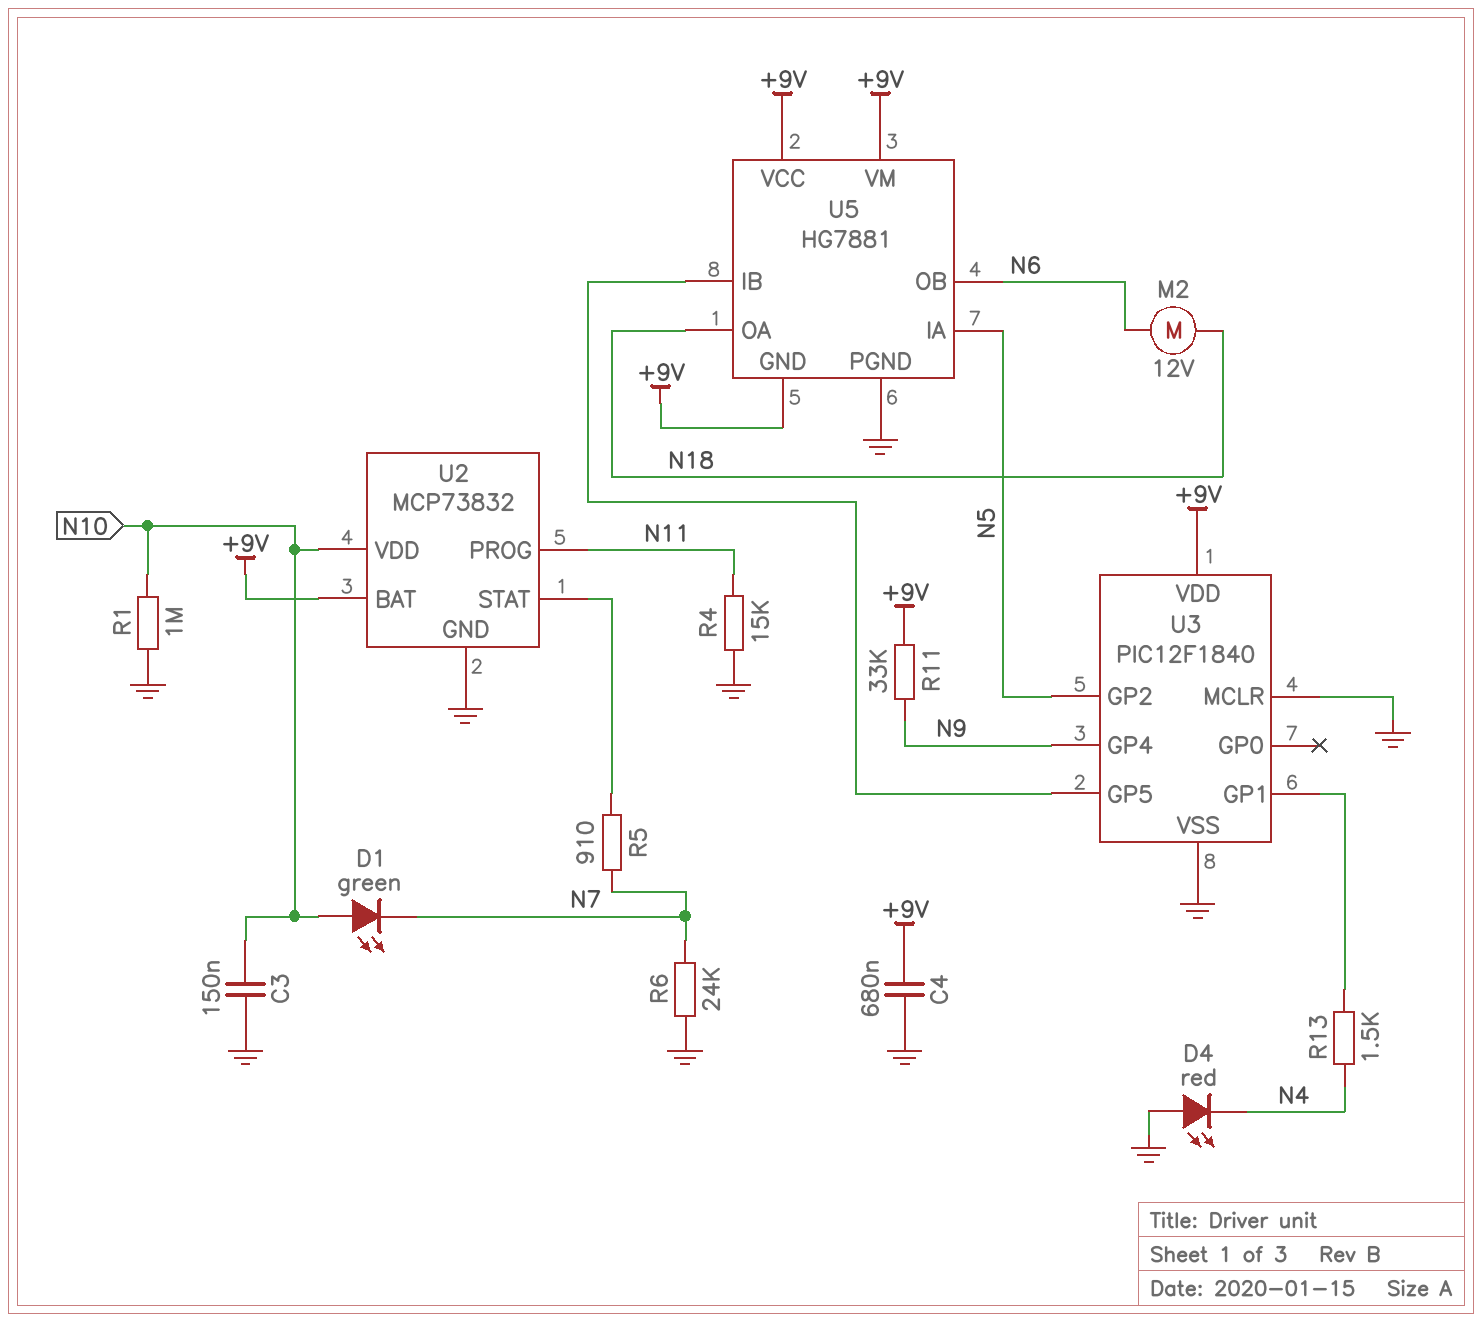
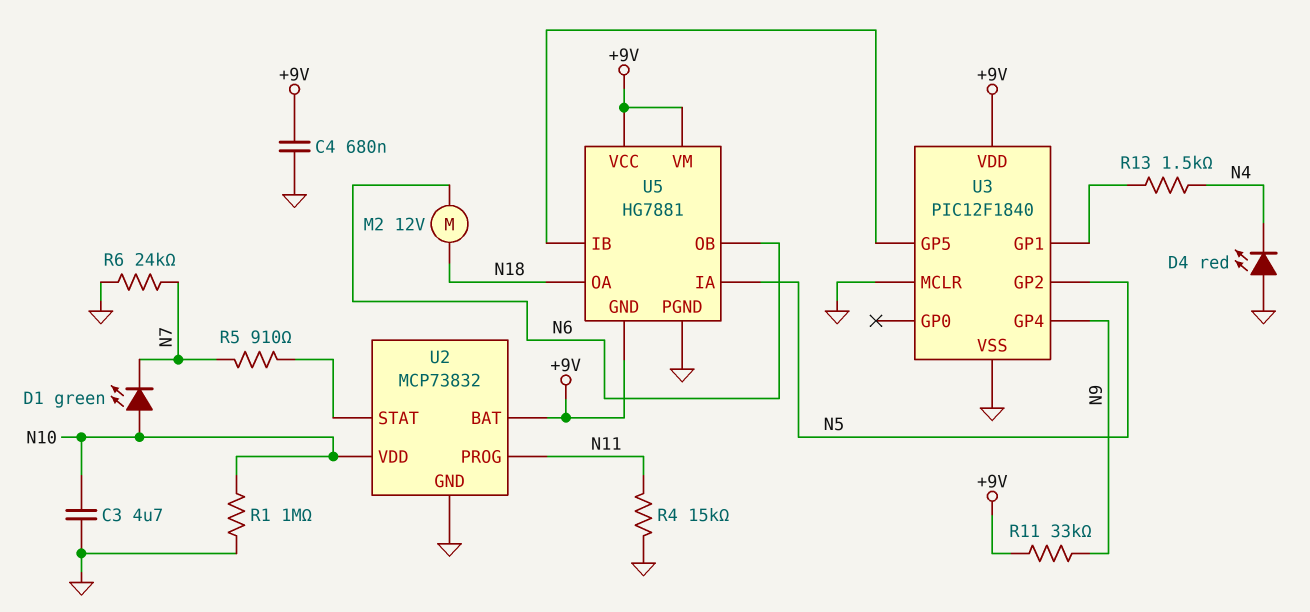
C3: 150nF (GND, N10) -> 4.7uF (GND, N10)

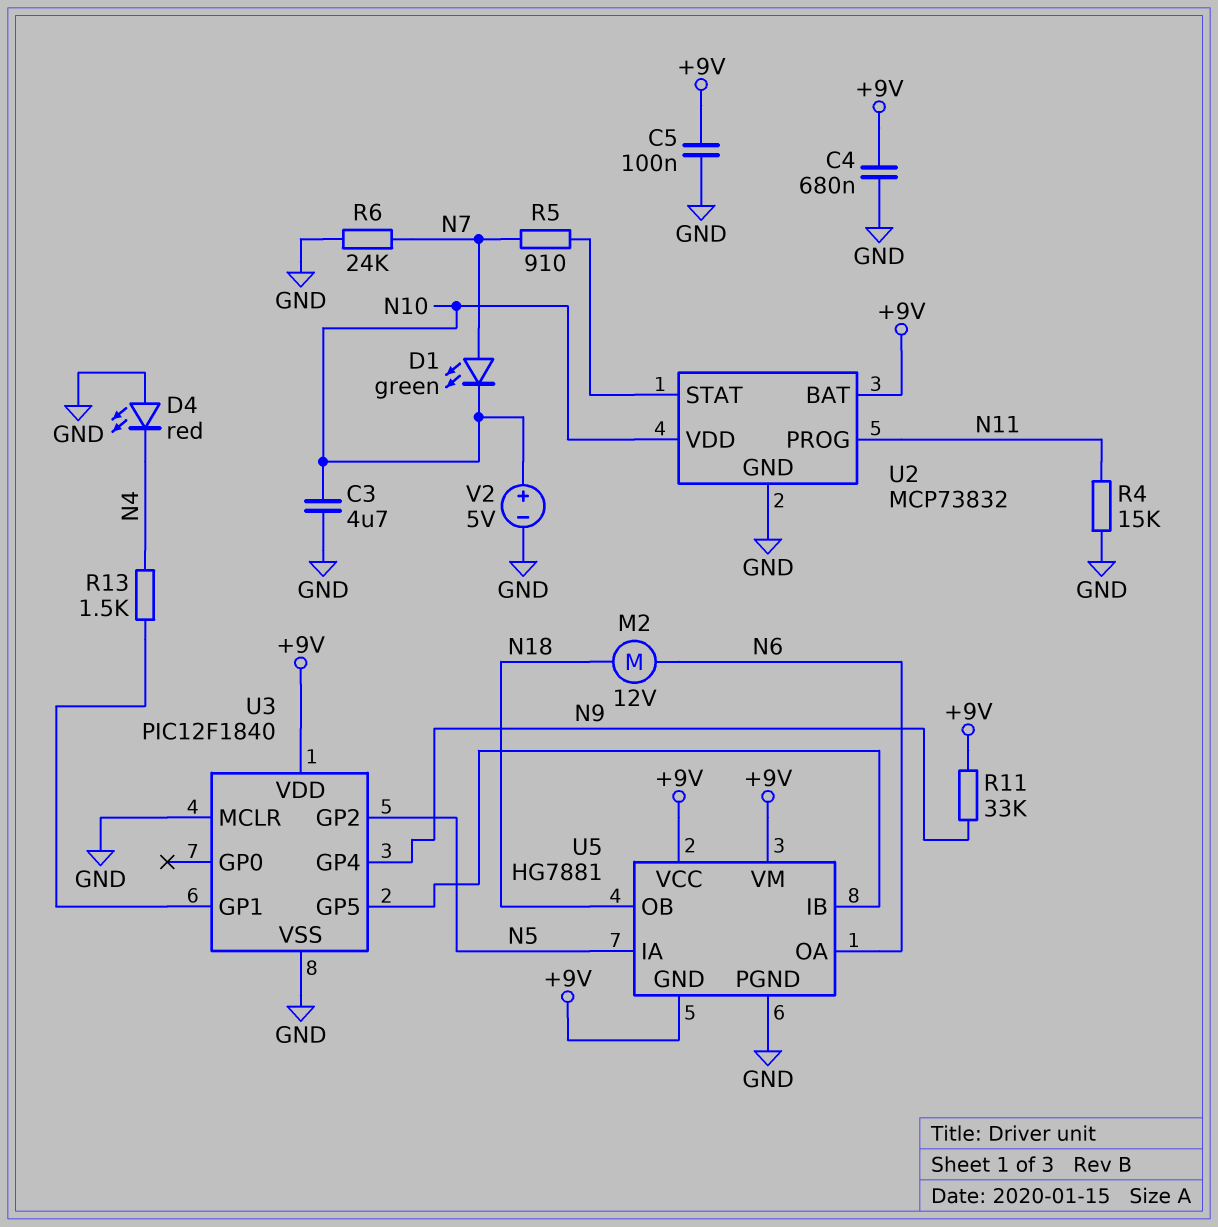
C5: none -> 100nF (+9V, GND)
D1: LED green (A N10, K N7) -> LED green (A N7, K N10)
R1: 1M (GND, N10) -> none
U5 pin OA: N18 -> N6
U5 pin OB: N6 -> N18
V2: none -> 5V (plus N10, minus GND)

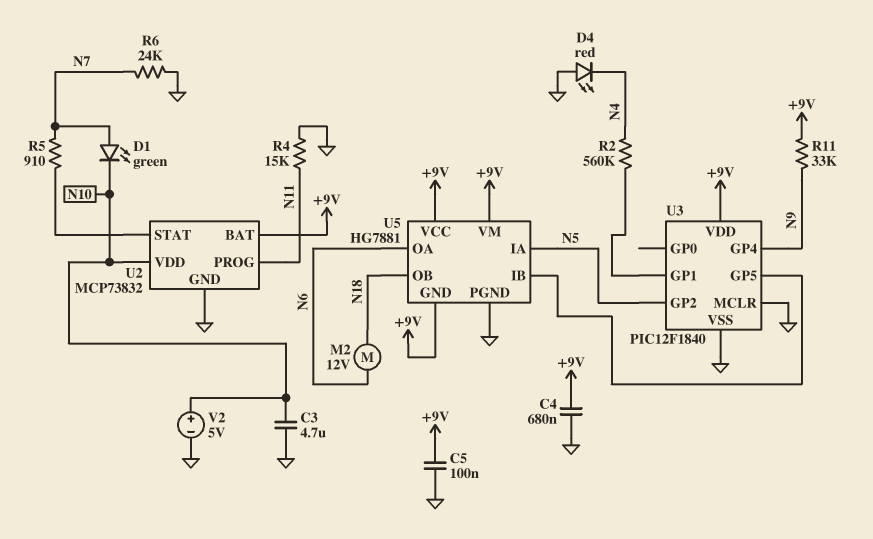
R2: none -> 560k (N4, U3/GP1)
R13: 1.5k (N4, U3/GP1) -> none

